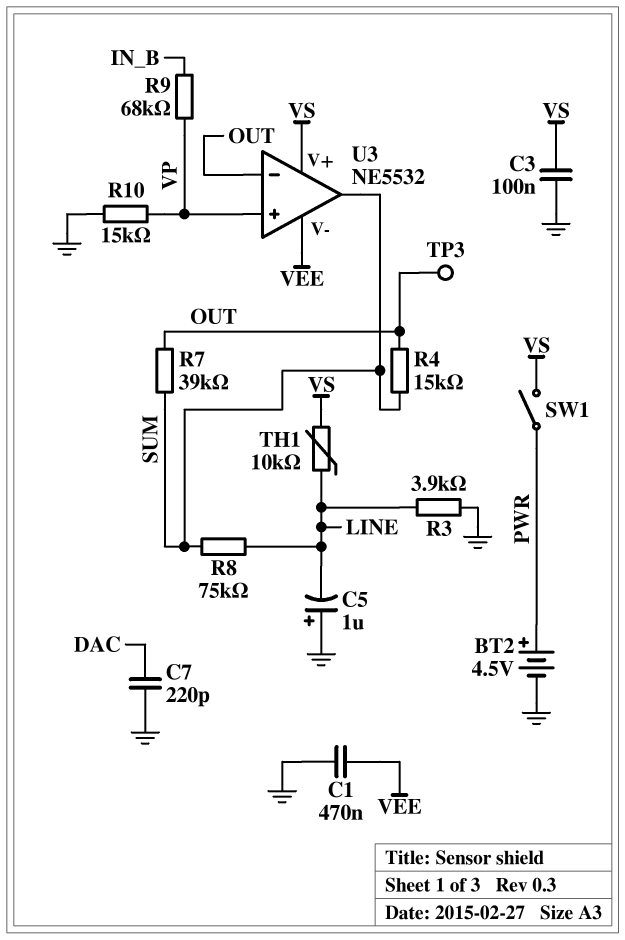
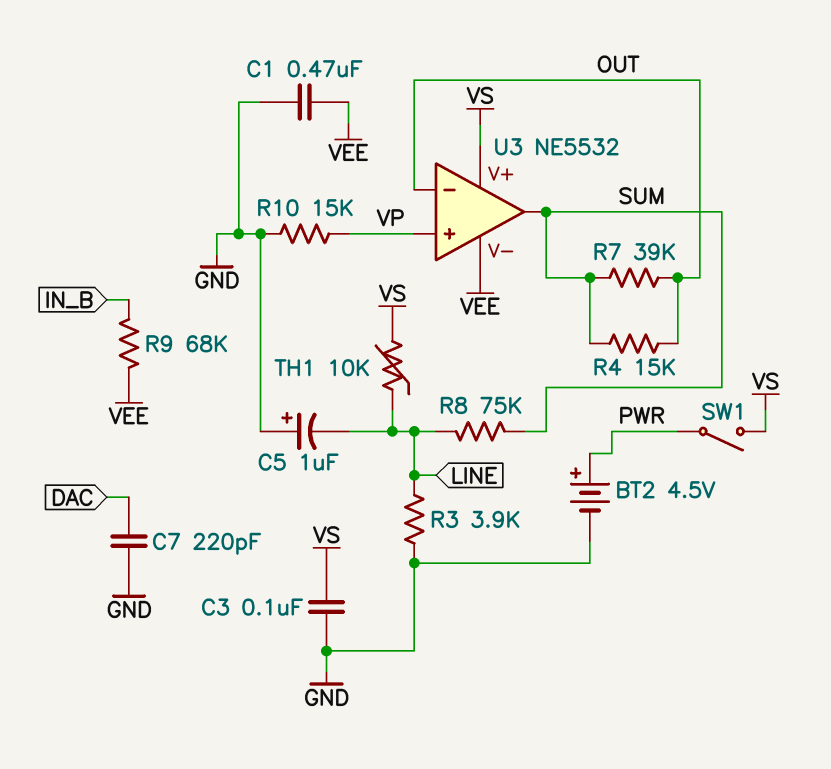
R9: 68k (IN_B, VP) -> 68k (IN_B, VEE)
TP3: test point (OUT) -> none

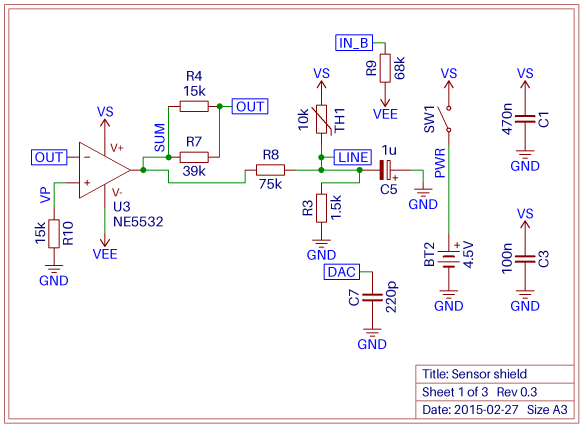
C1: 470nF (GND, VEE) -> 470nF (GND, VS)
R3: 3.9k (GND, LINE) -> 1.5k (GND, LINE)

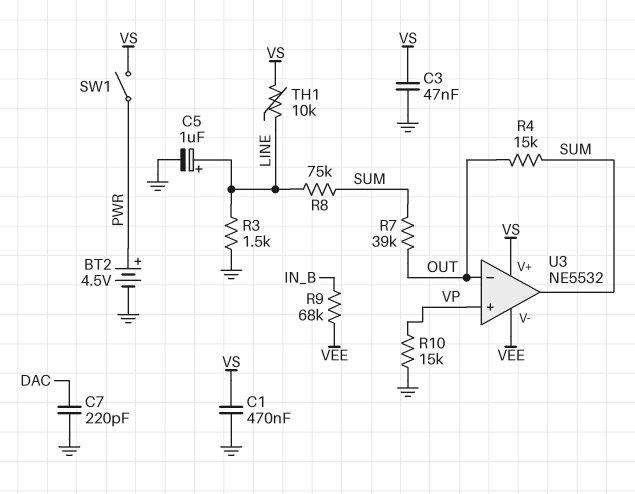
C3: 100nF (GND, VS) -> 47nF (GND, VS)
C5: 1uF (plus GND, minus LINE) -> 1uF (plus LINE, minus GND)

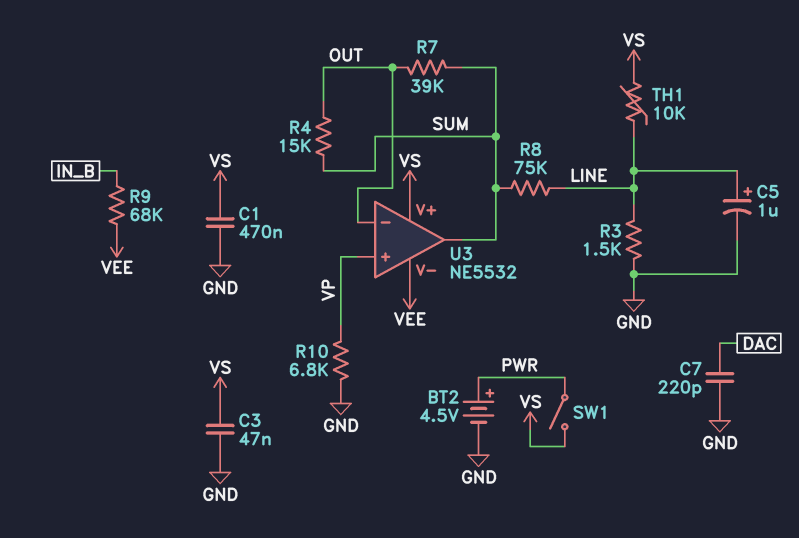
R10: 15k (GND, VP) -> 6.8k (GND, VP)

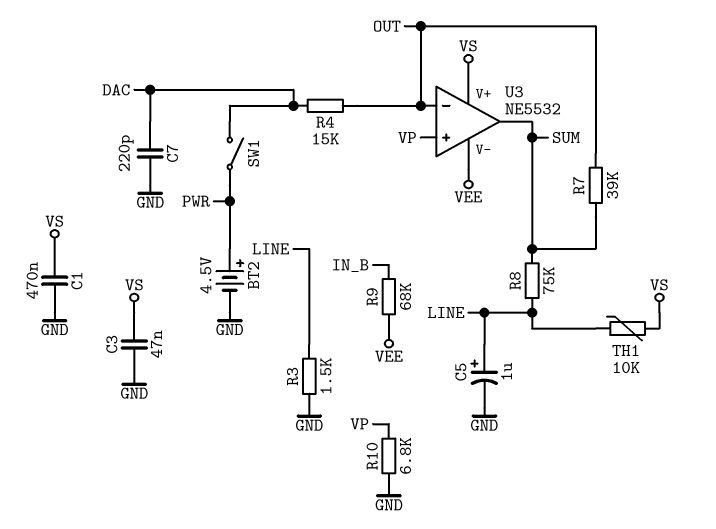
R4: 15k (OUT, SUM) -> 15k (DAC, OUT)
SW1: switch (PWR, VS) -> switch (DAC, PWR)

